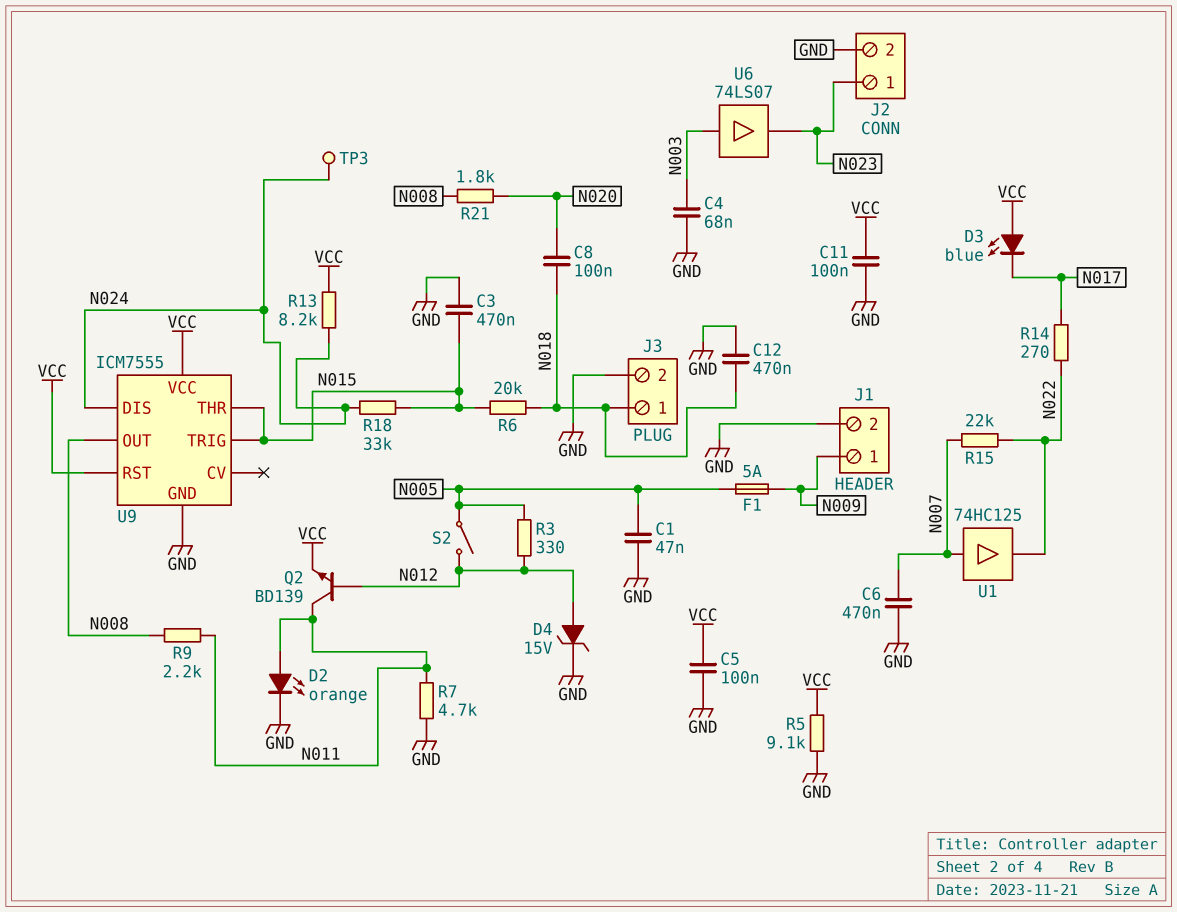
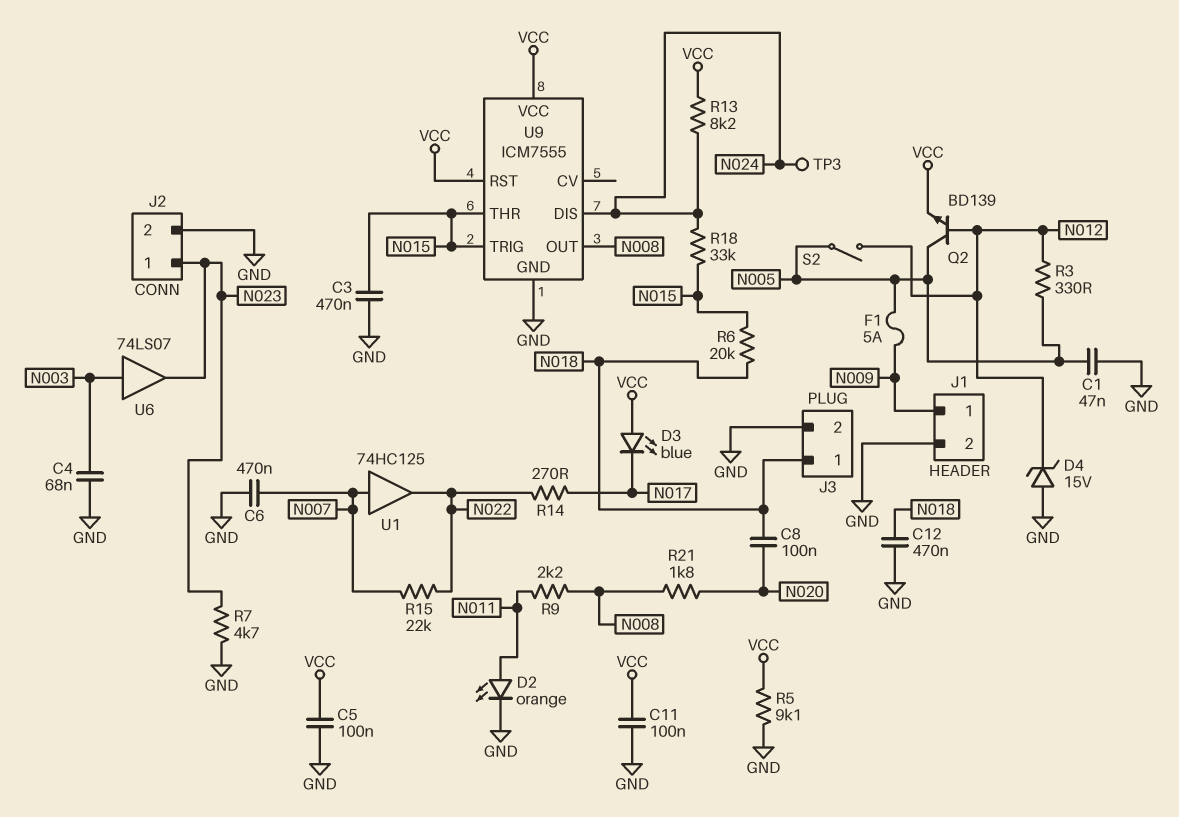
D4: zener 15V (A N012, K GND) -> zener 15V (A GND, K N012)
Q2: NPN BD139 (B N012, C N011, E VCC) -> NPN BD139 (B N012, C N005, E VCC)
R7: 4.7k (GND, N011) -> 4.7k (GND, N023)

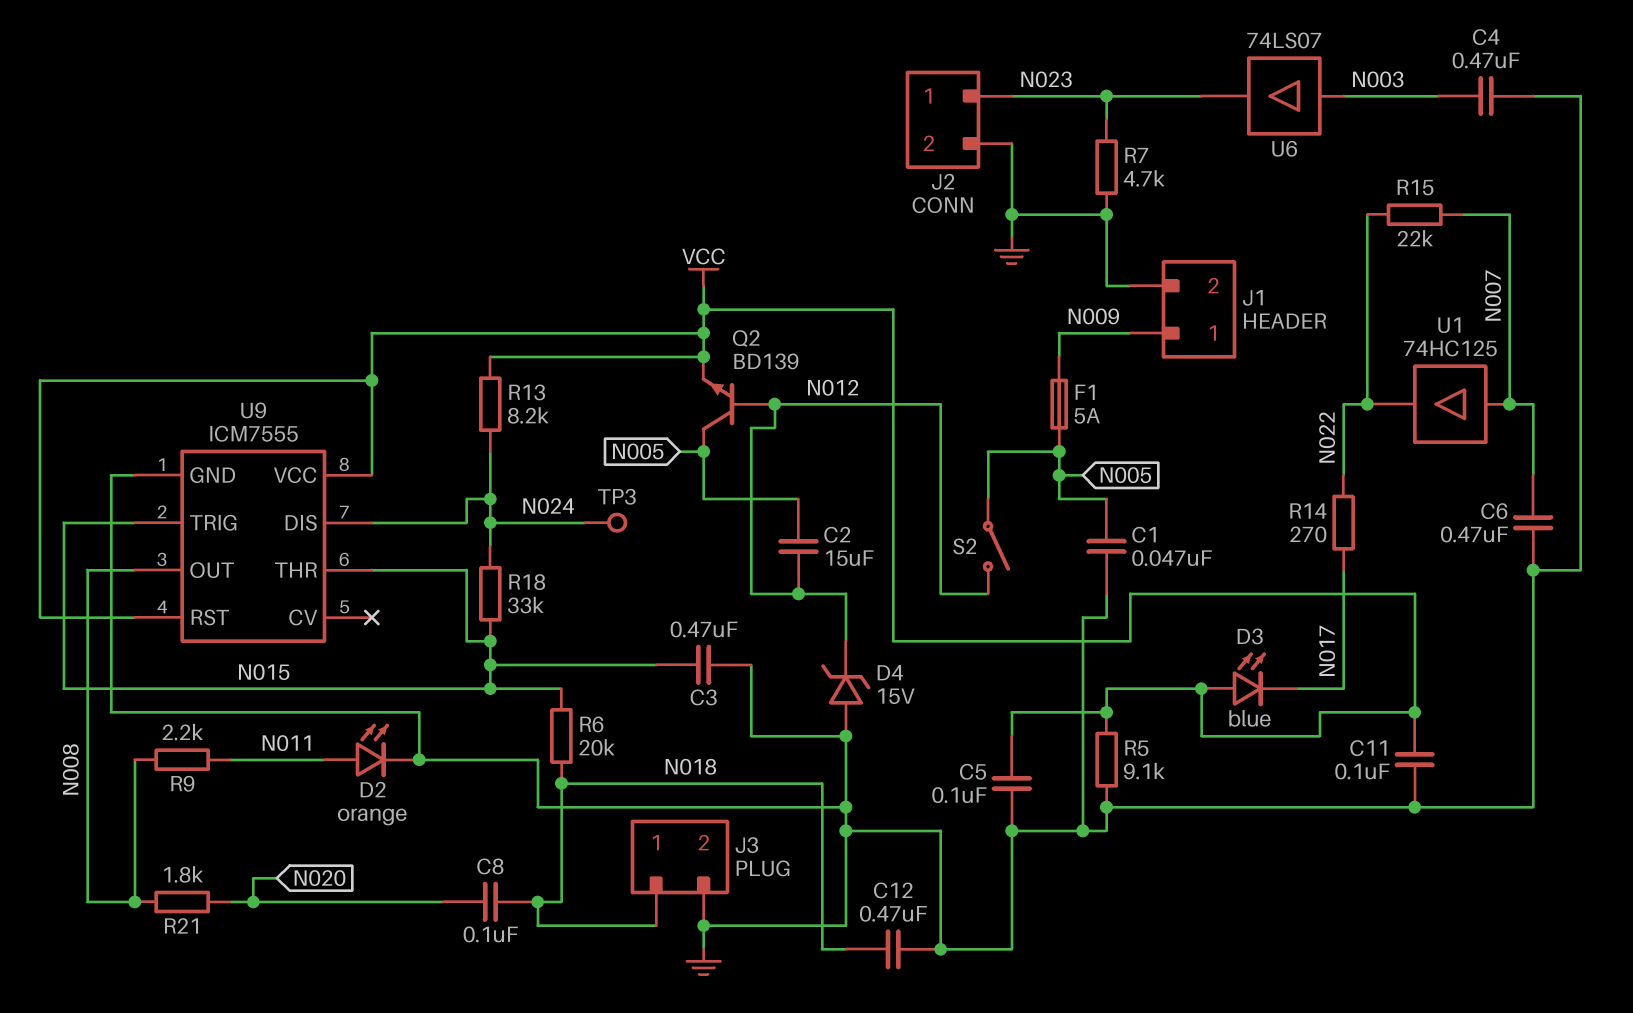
C2: none -> 15uF (N005, N012)
C4: 68nF (GND, N003) -> 470nF (GND, N003)
R3: 330 (N005, N012) -> none

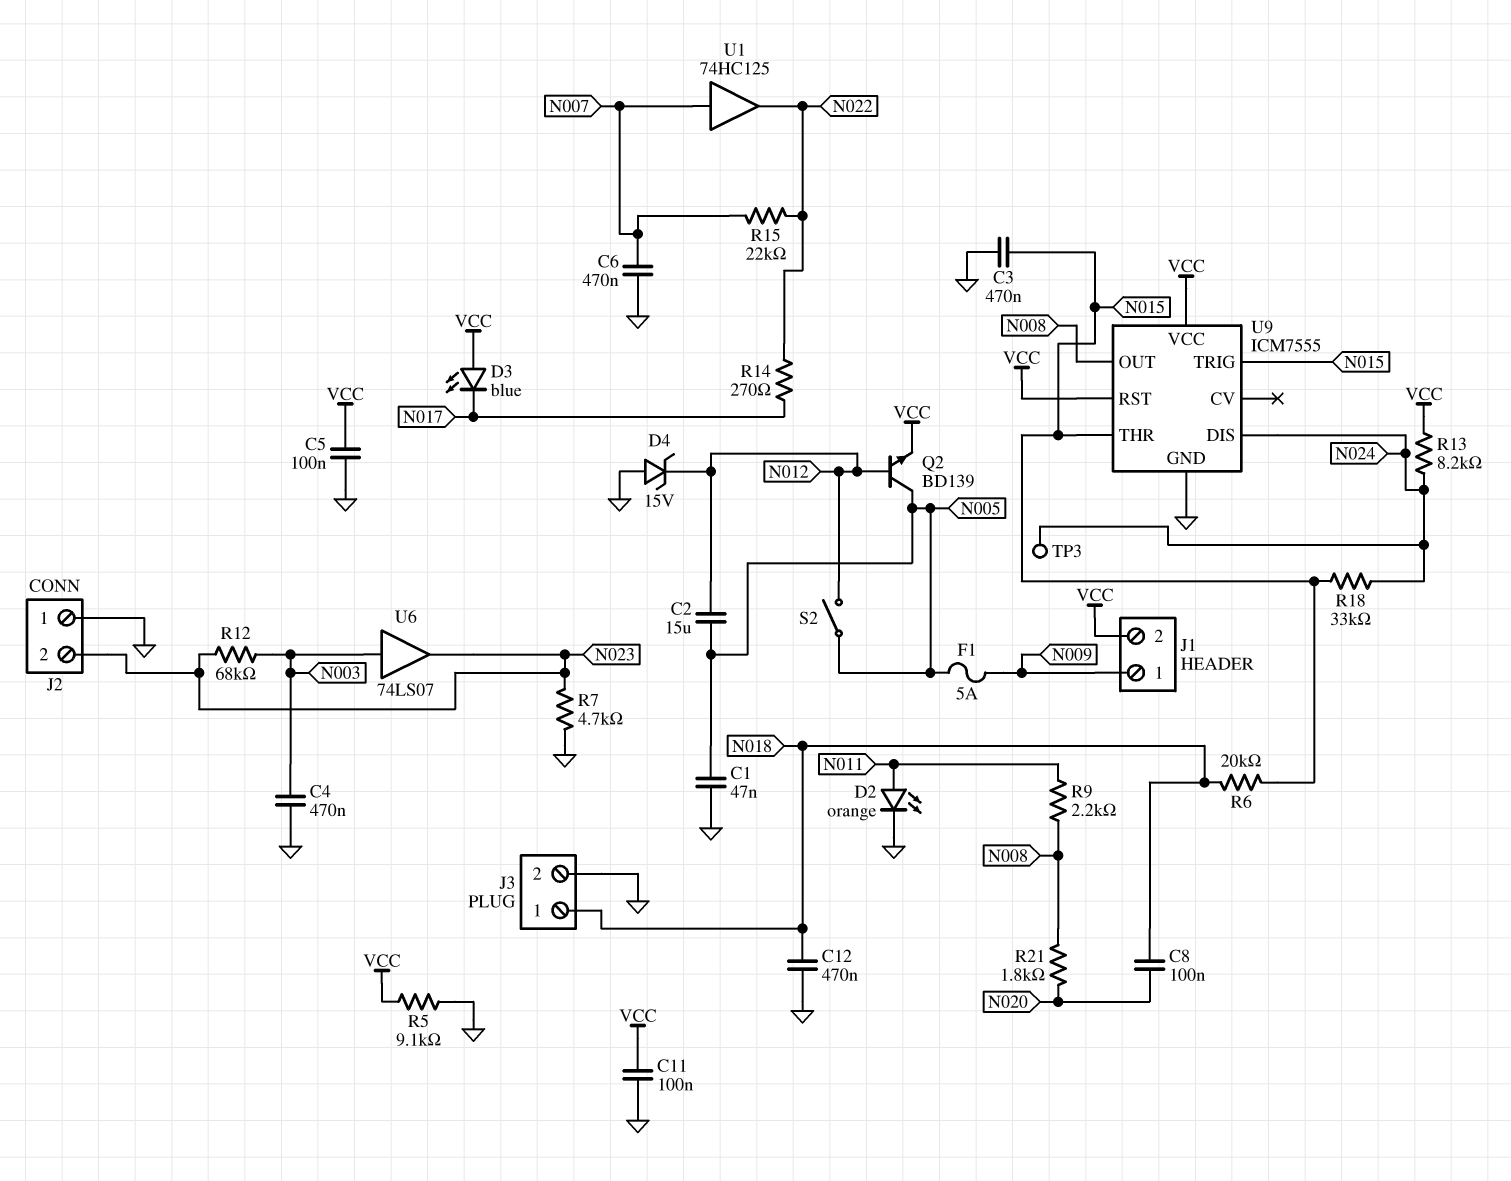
J1 pin 2: GND -> VCC
J2 pin 1: N023 -> GND
J2 pin 2: GND -> N023
R12: none -> 68k (N003, N023)

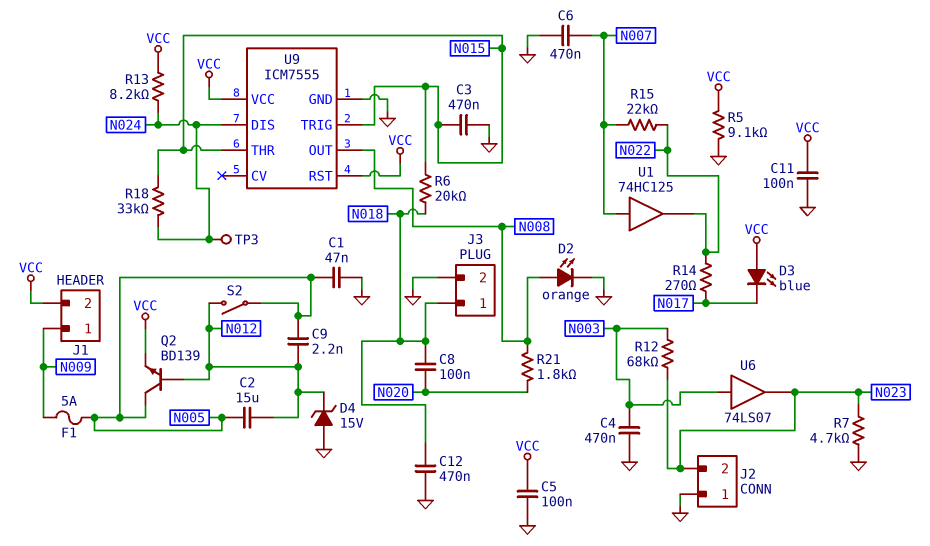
C9: none -> 2.2nF (N005, N012)
D2: LED orange (A N011, K GND) -> LED orange (A N008, K GND)
R9: 2.2k (N008, N011) -> none

